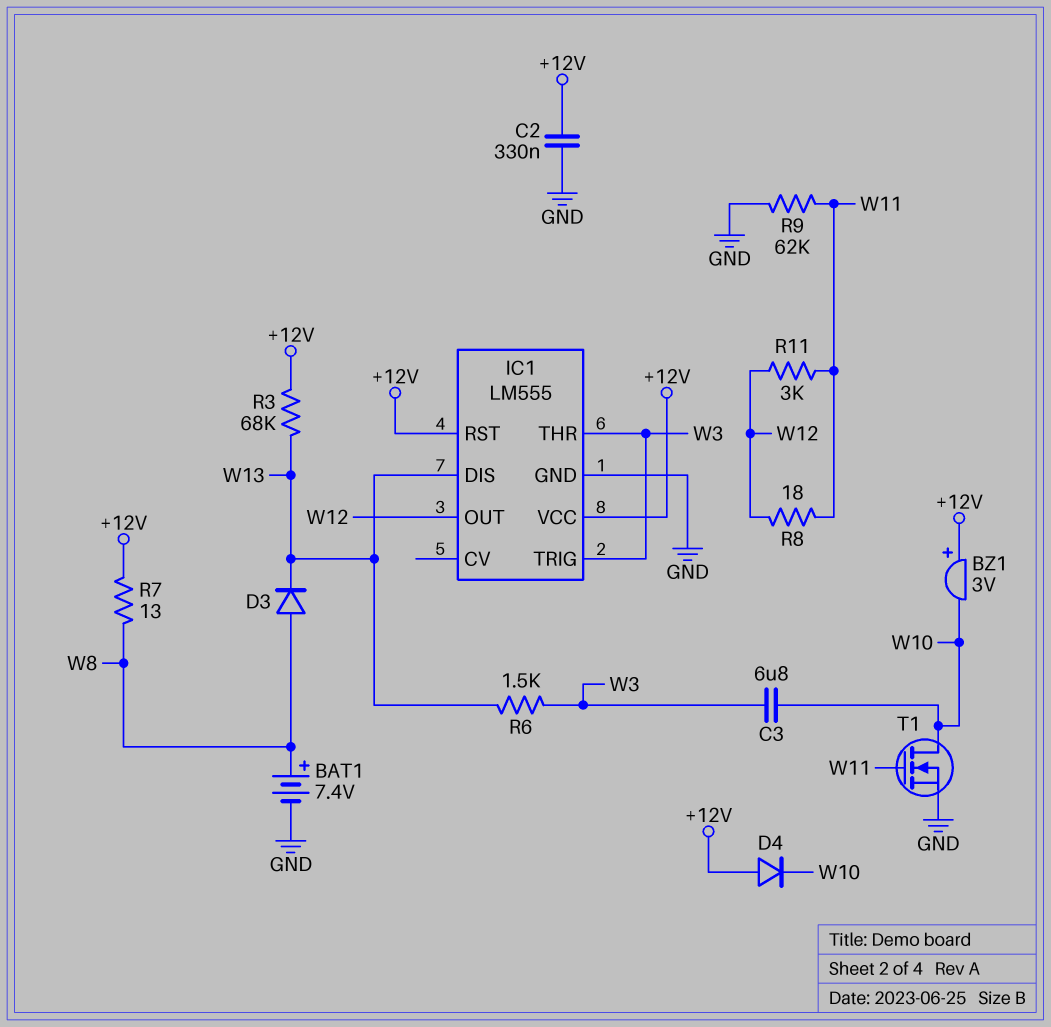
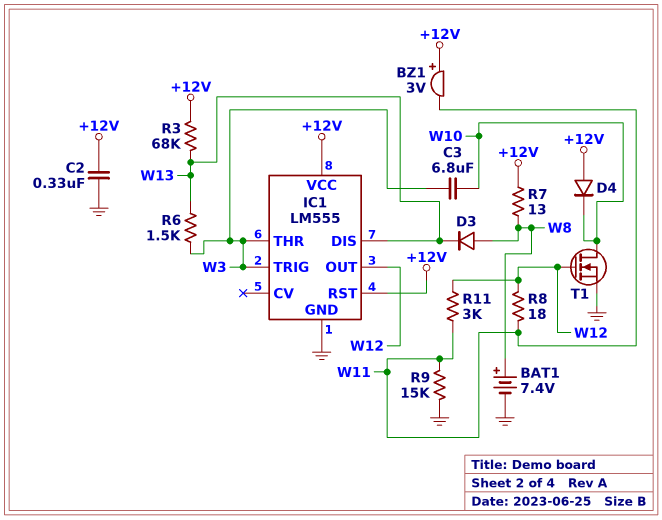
BZ1: buzzer 3V (plus +12V, minus W10) -> buzzer 3V (plus +12V, minus W11)
R9: 62k (GND, W11) -> 15k (GND, W11)
T1: NMOS (G W11, D W10, S GND) -> NMOS (G W12, D W10, S GND)

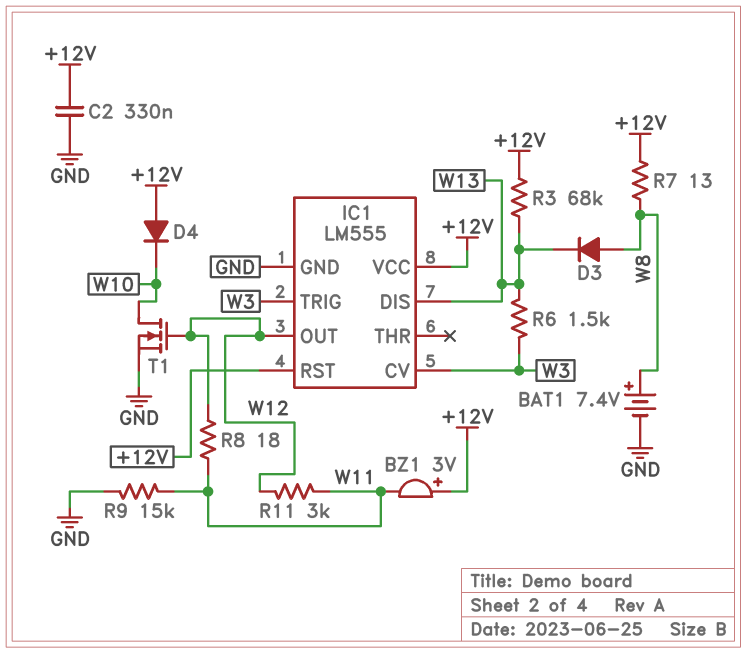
C3: 6.8uF (W3, W10) -> none
IC1 pin CV: none -> W3
IC1 pin THR: W3 -> none

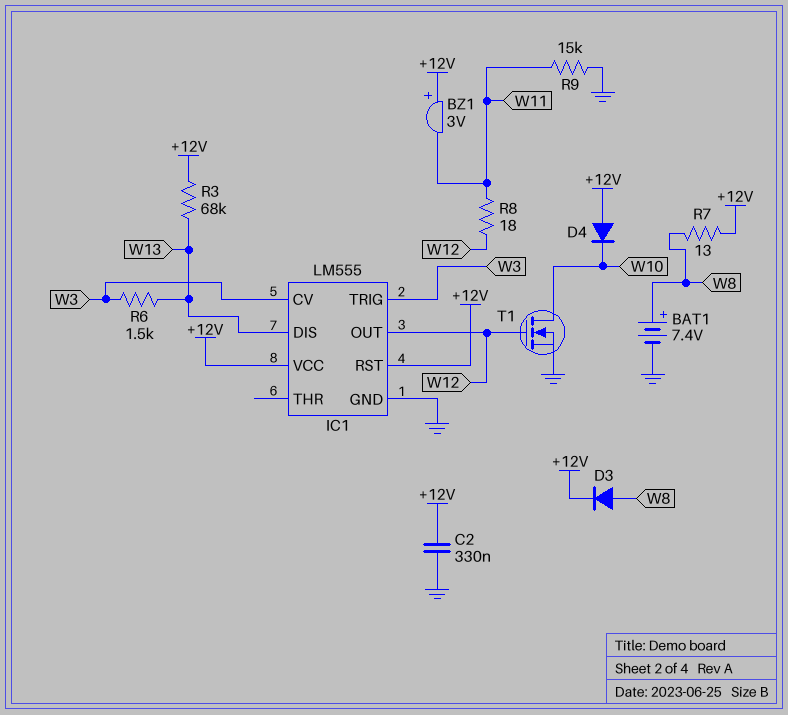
D3: diode (A W8, K W13) -> diode (A W8, K +12V)
R11: 3k (W11, W12) -> none

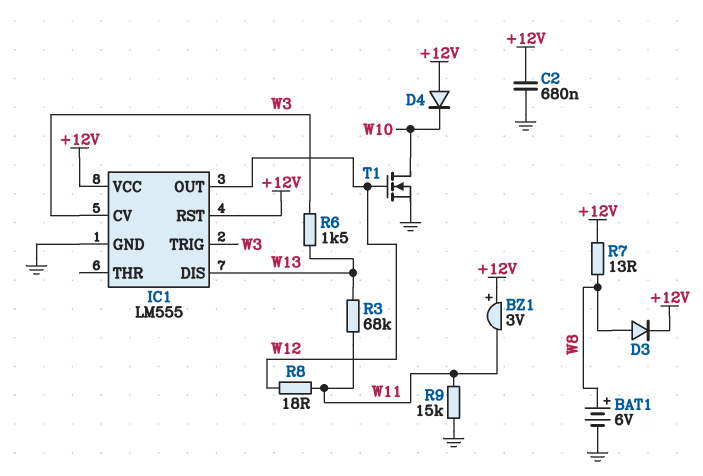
BAT1: 7.4V (plus W8, minus GND) -> 6V (plus W8, minus GND)
C2: 330nF (+12V, GND) -> 680nF (+12V, GND)
R3: 68k (+12V, W13) -> 68k (W11, W13)

